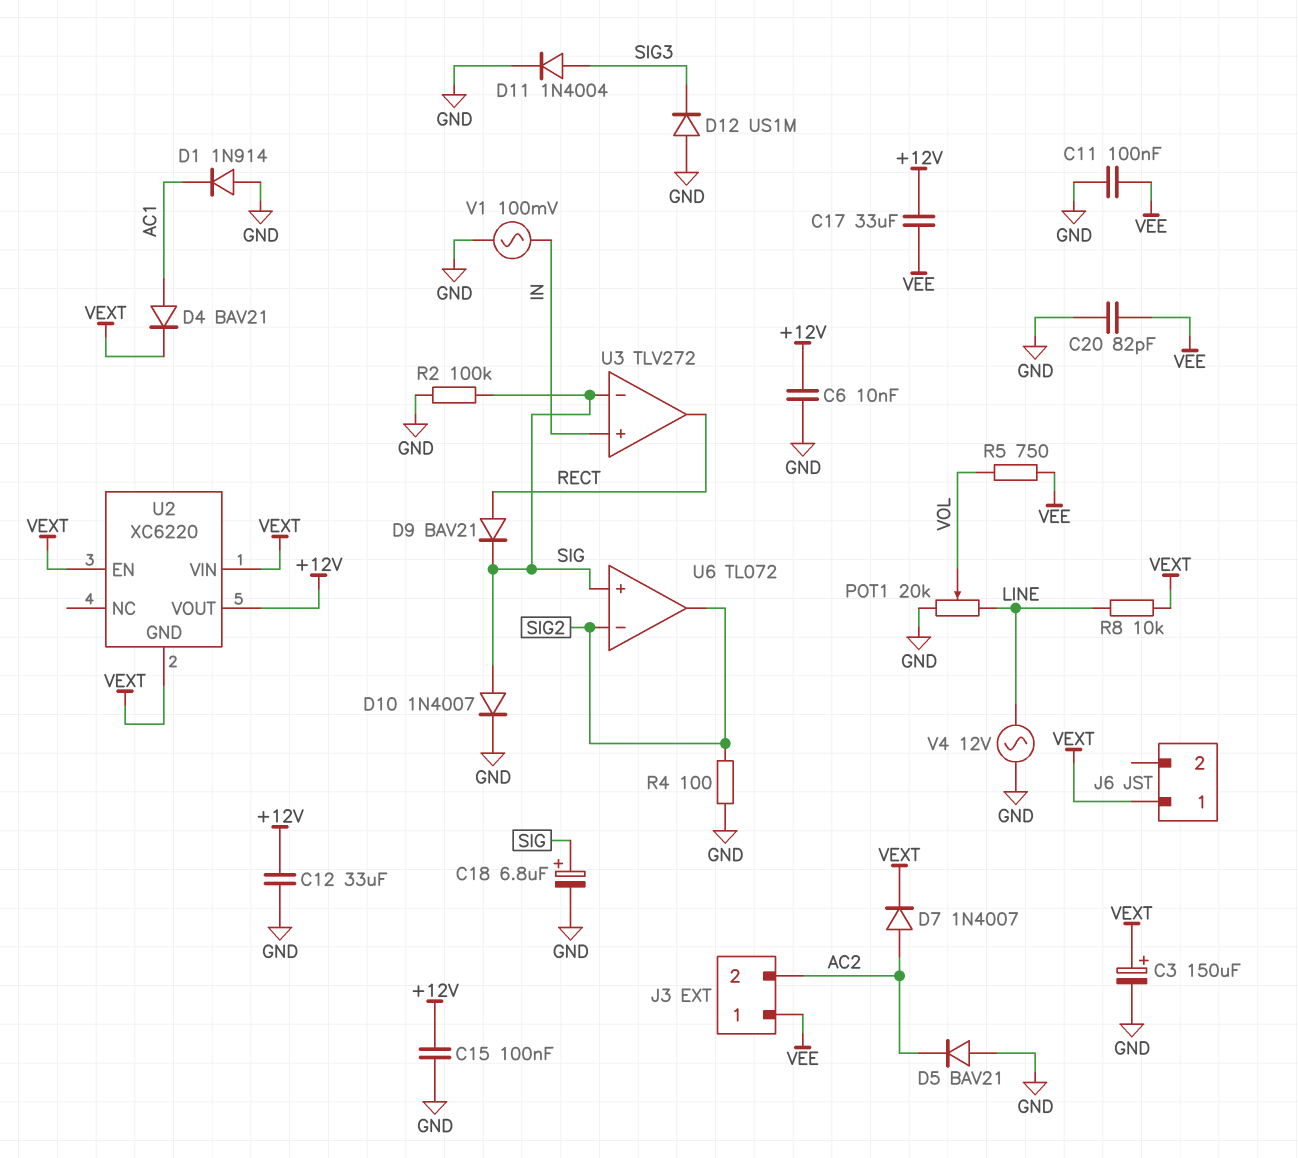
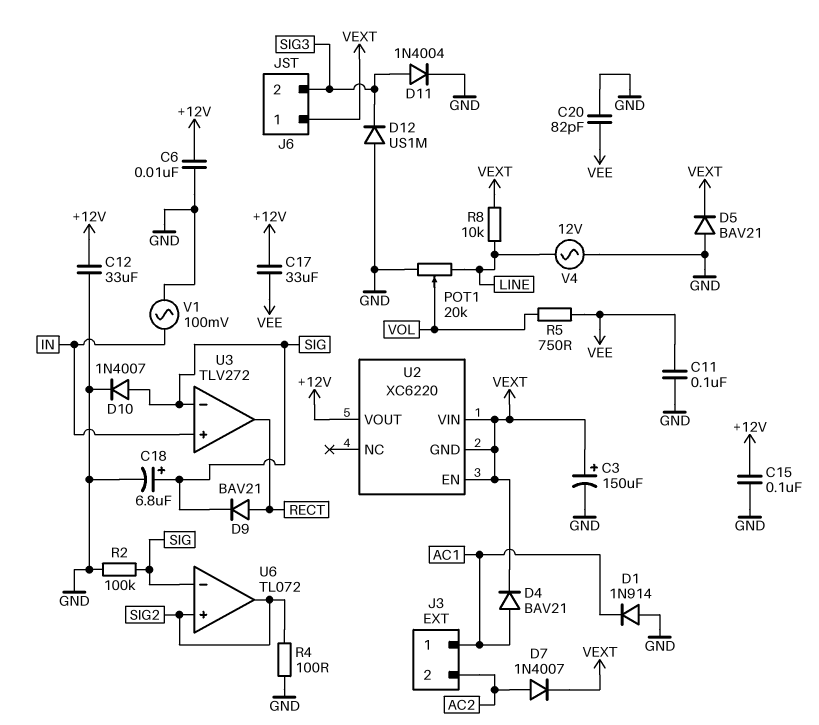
D5: diode BAV21 (A GND, K AC2) -> diode BAV21 (A GND, K VEXT)
J3 pin 1: VEE -> AC1
J6 pin 2: none -> SIG3
U6 pin in+: SIG -> SIG2
U6 pin in-: SIG2 -> SIG

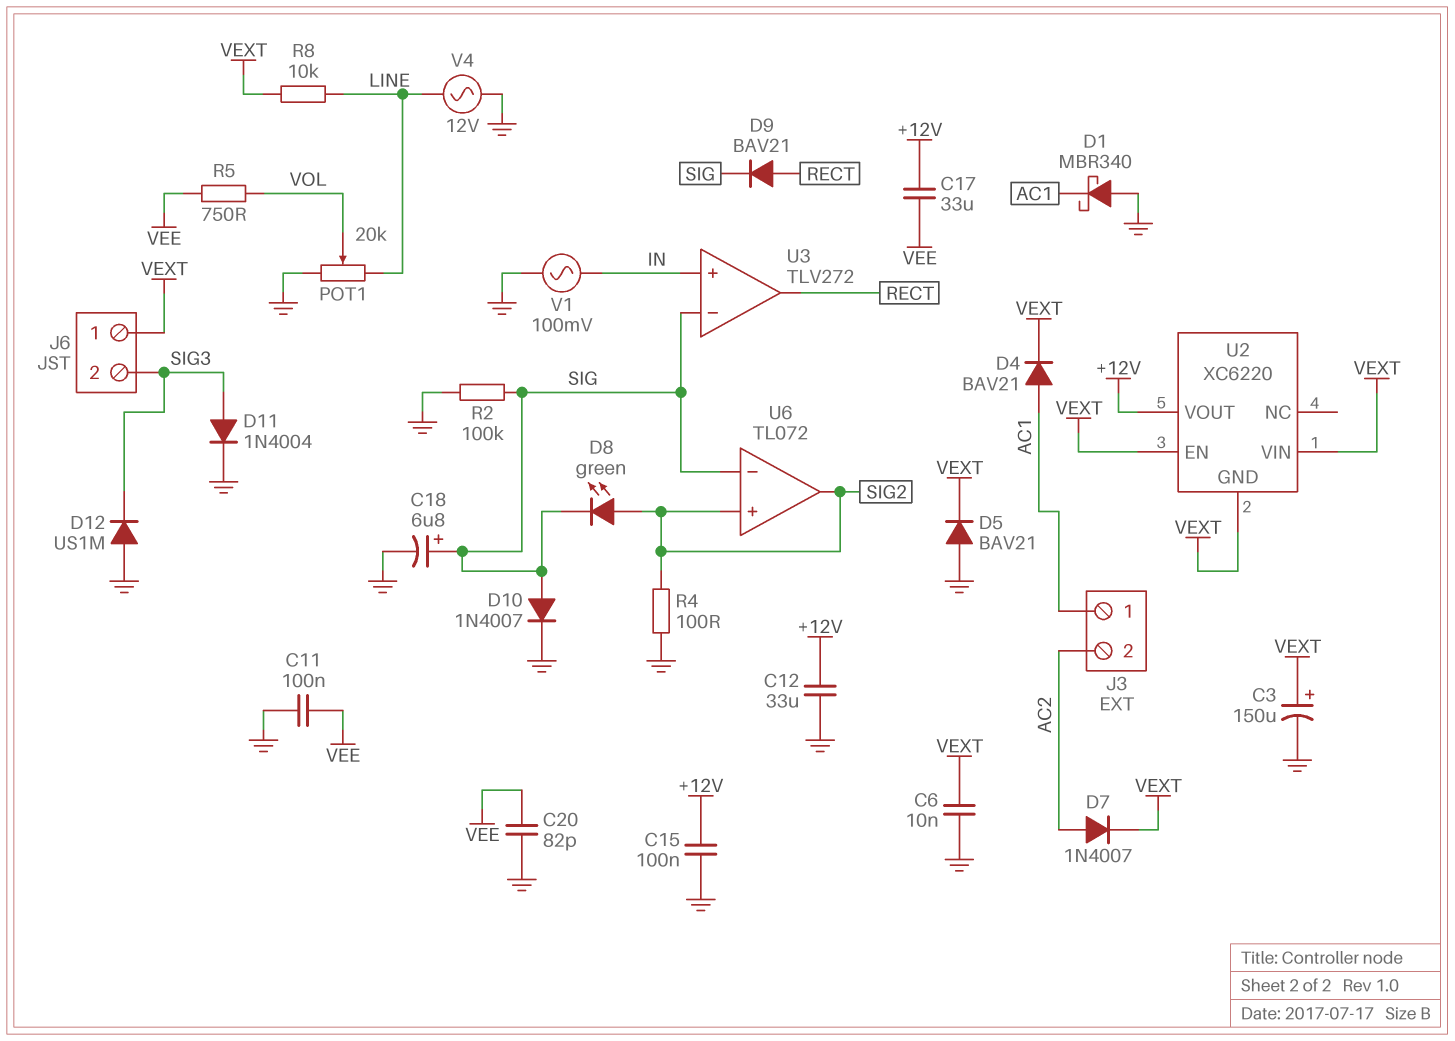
C6: 10nF (+12V, GND) -> 10nF (GND, VEXT)
D1: diode 1N914 (A GND, K AC1) -> schottky MBR340 (A GND, K AC1)
D8: none -> LED green (A SIG2, K SIG)

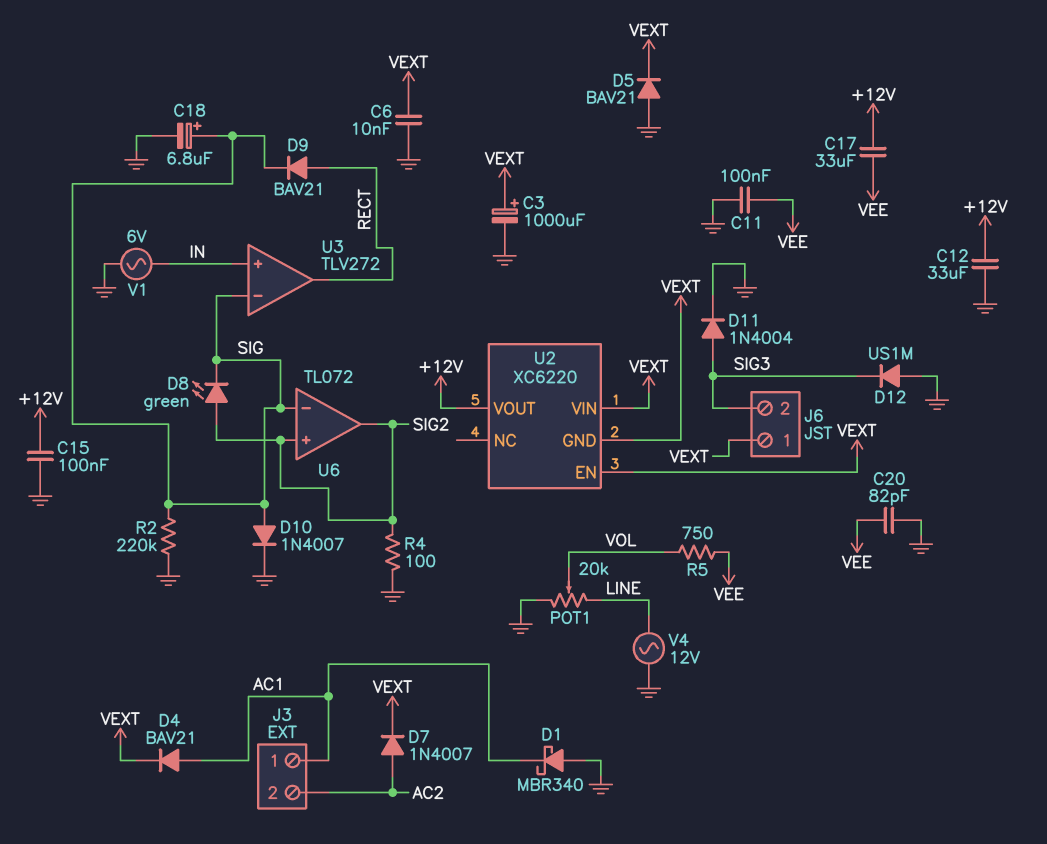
C3: 150uF (plus VEXT, minus GND) -> 1000uF (plus VEXT, minus GND)
R2: 100k (GND, SIG) -> 220k (GND, SIG)
R8: 10k (LINE, VEXT) -> none
V1: AC 100mV (GND, IN) -> AC 6V (GND, IN)

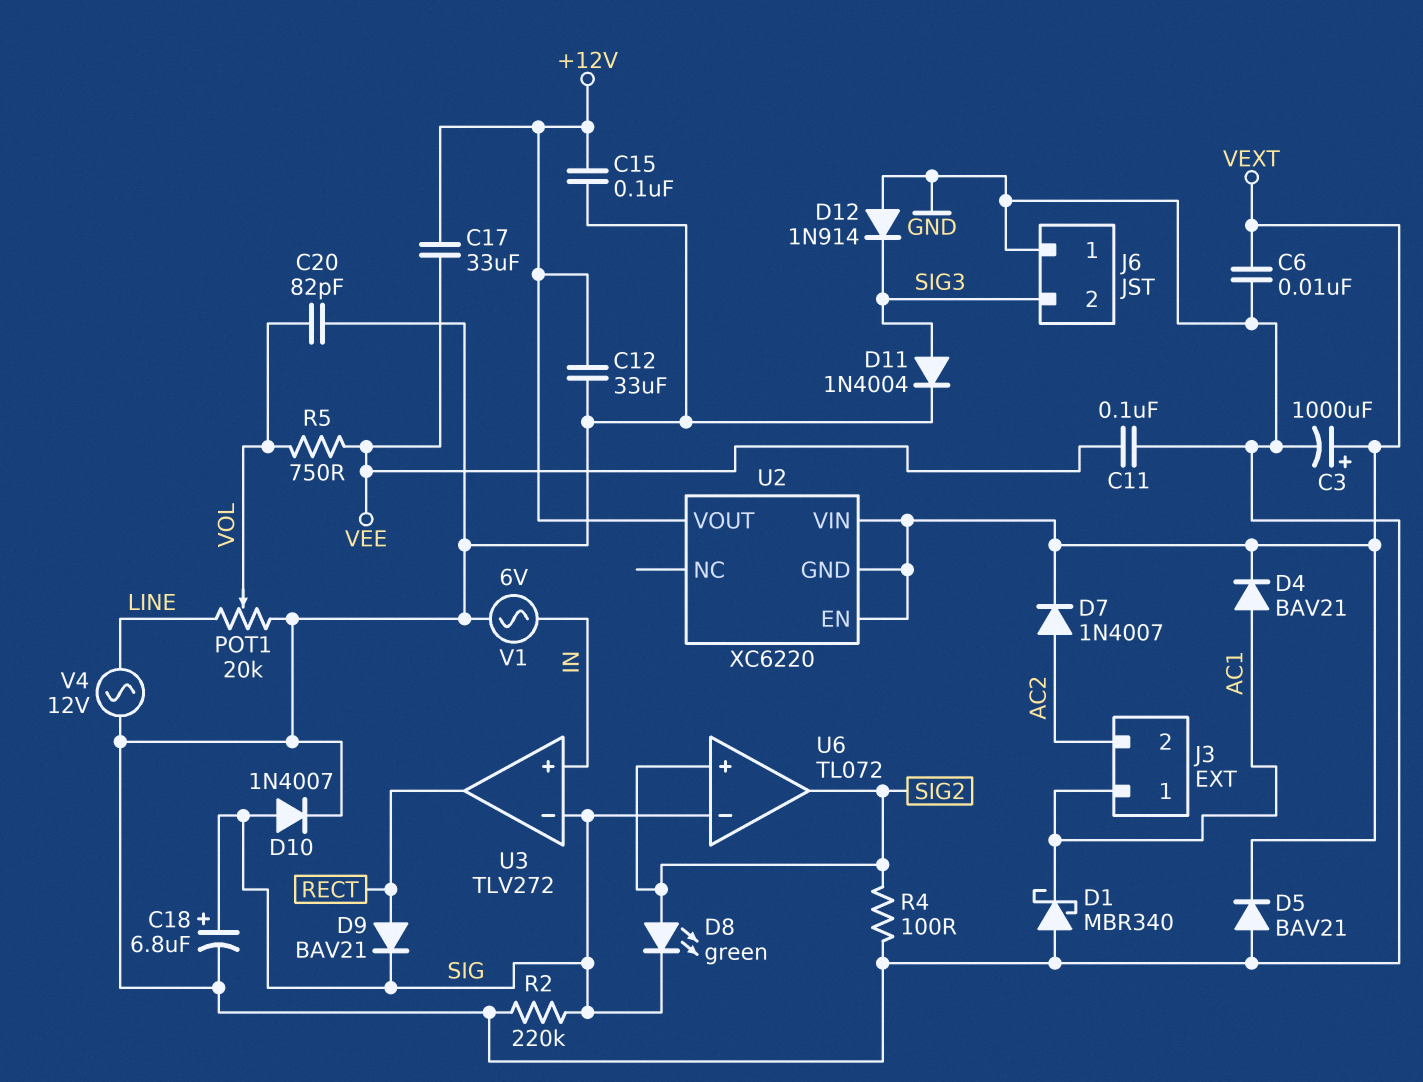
C20: 82pF (GND, VEE) -> 82pF (GND, VOL)
D12: diode US1M (A GND, K SIG3) -> diode 1N914 (A GND, K SIG3)
J6 pin 1: VEXT -> GND

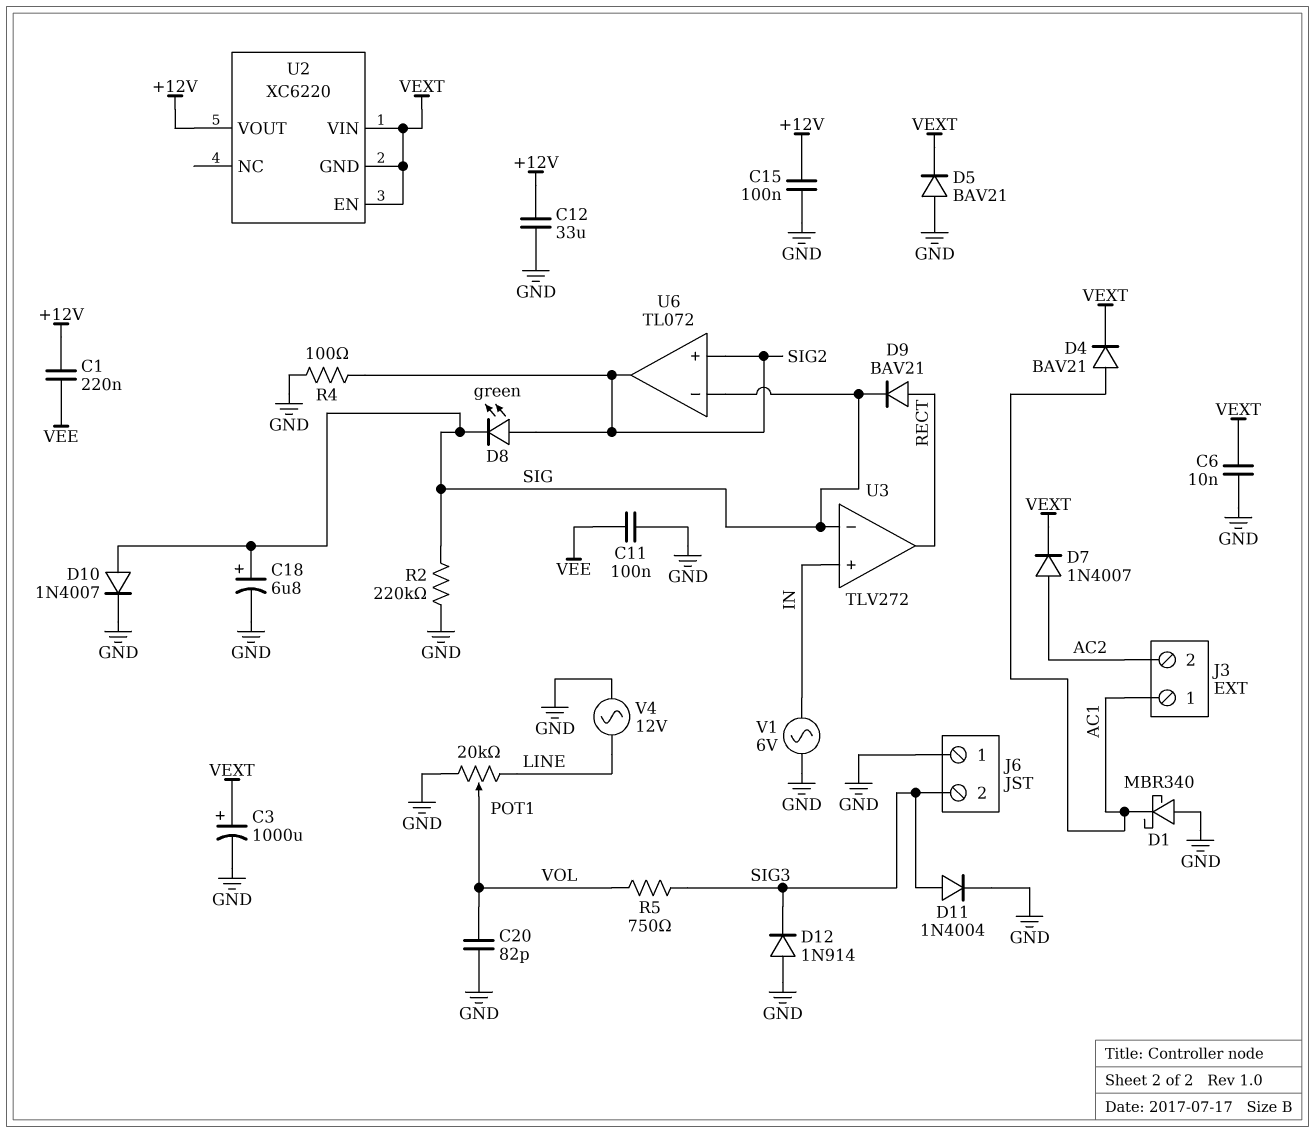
C1: none -> 220nF (+12V, VEE)
C17: 33uF (+12V, VEE) -> none
R5: 750 (VEE, VOL) -> 750 (SIG3, VOL)

